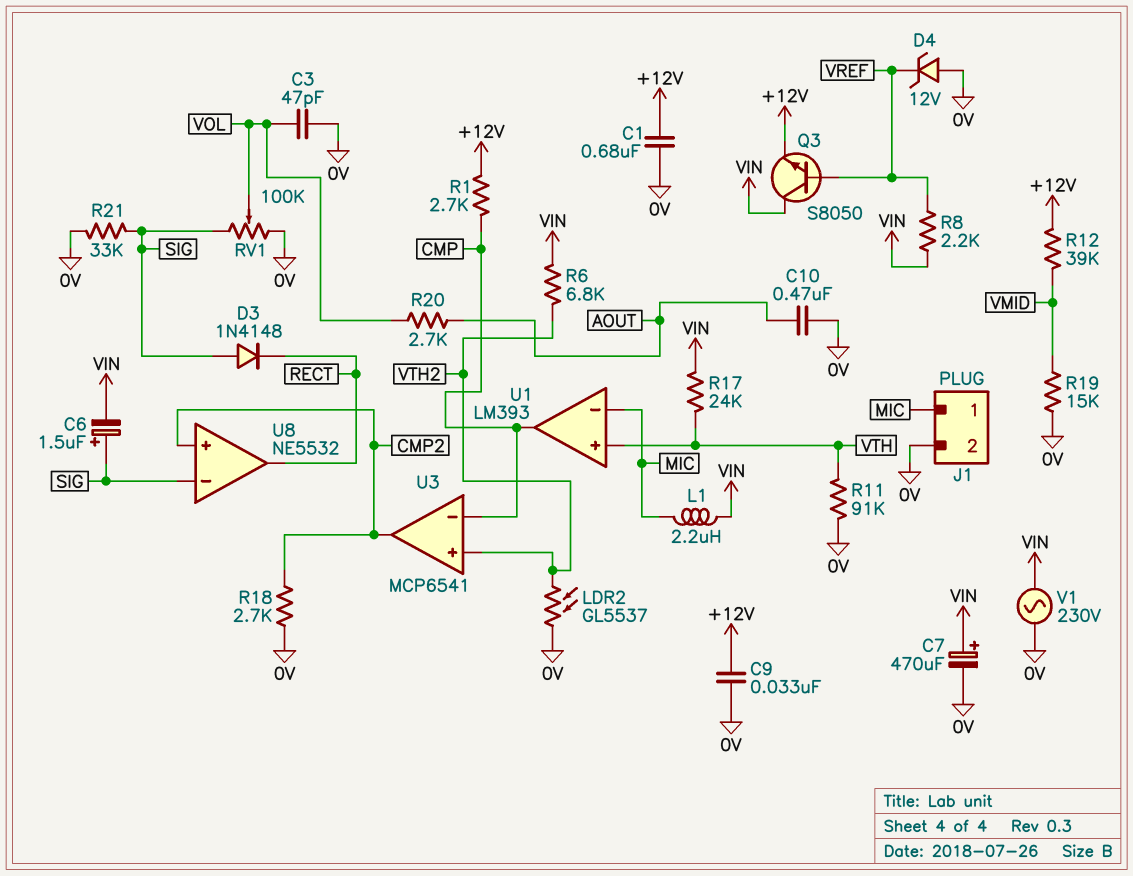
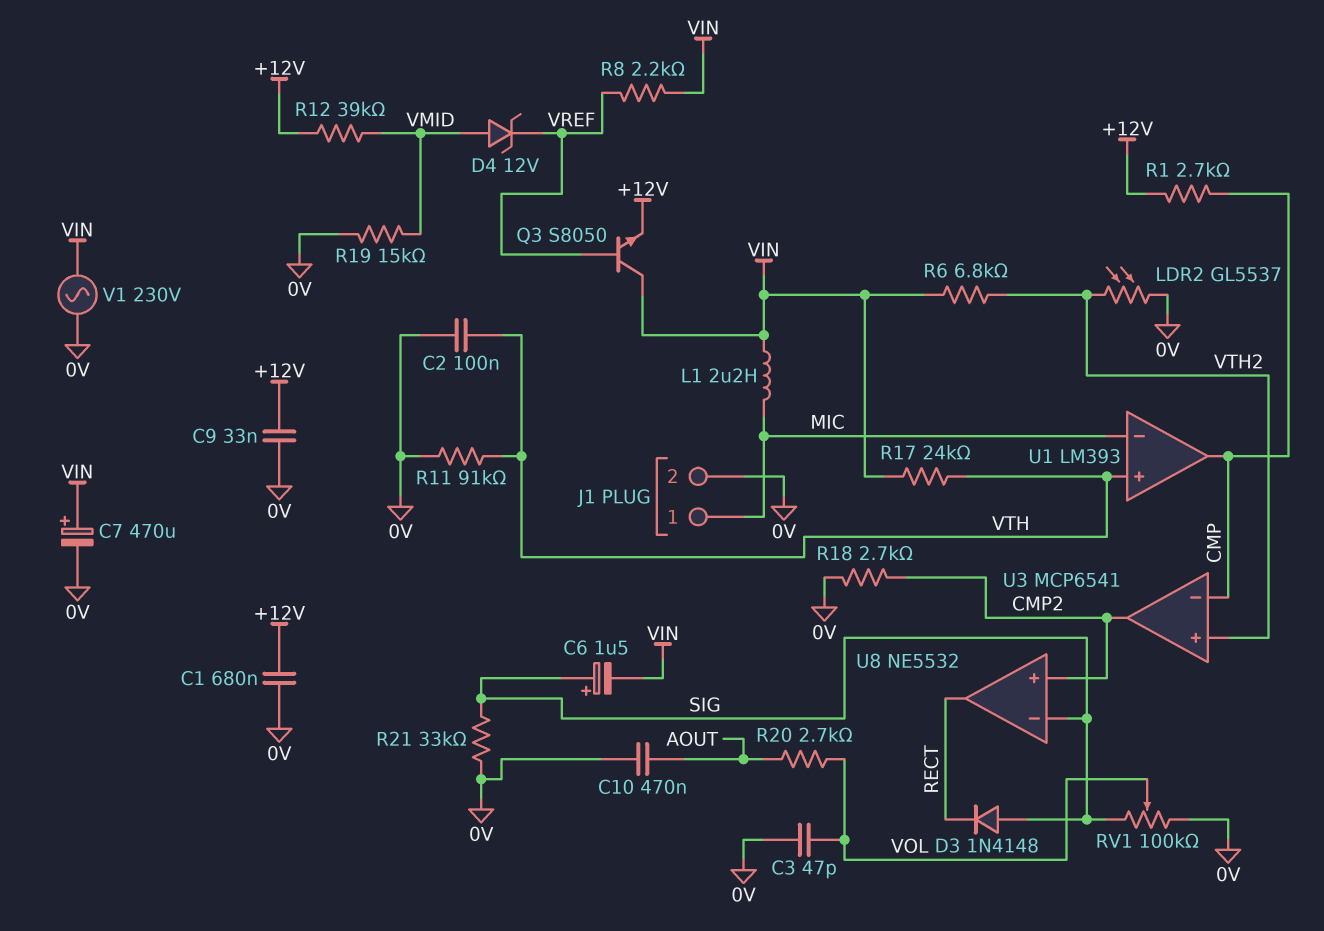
C2: none -> 100nF (0V, VTH)
D4: zener 12V (A 0V, K VREF) -> zener 12V (A VMID, K VREF)

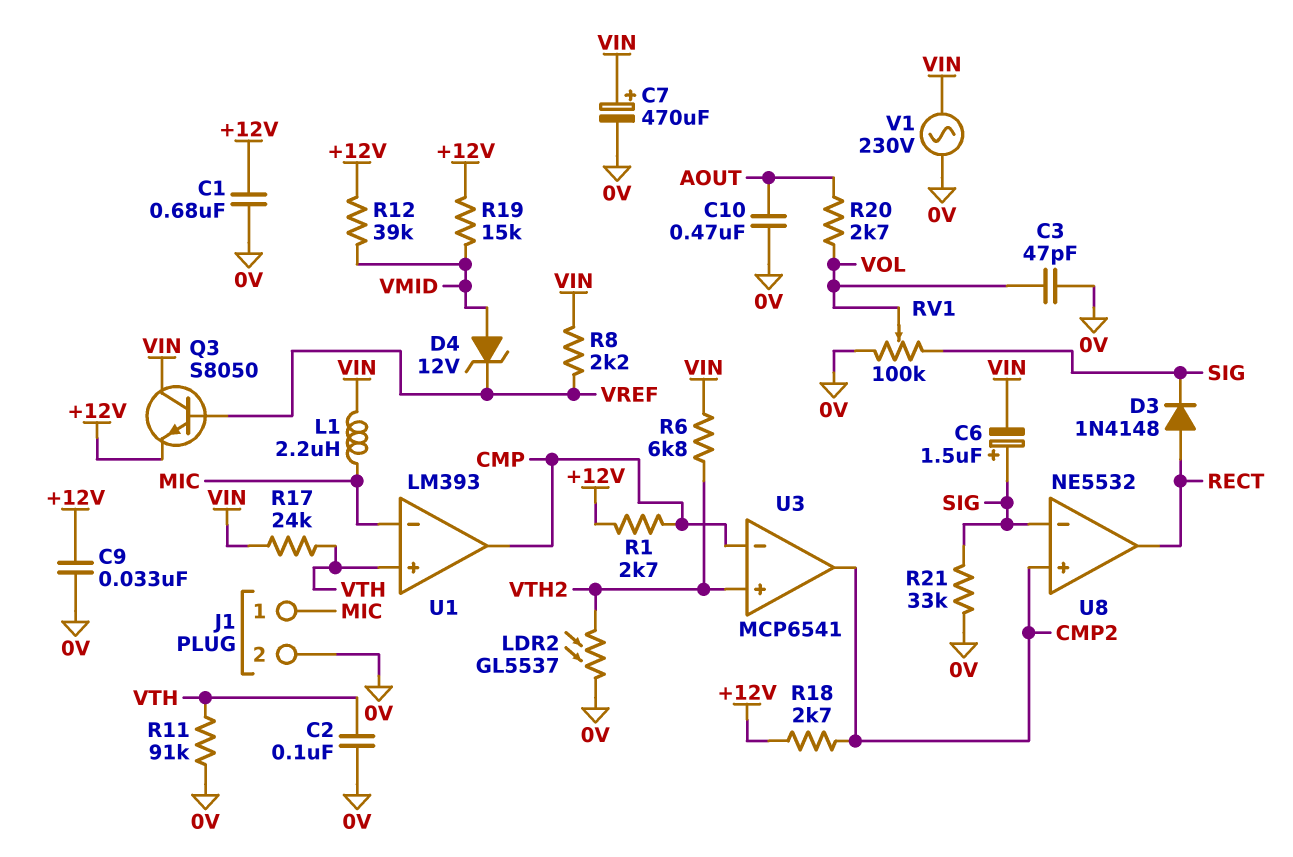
D3: diode 1N4148 (A SIG, K RECT) -> diode 1N4148 (A RECT, K SIG)
R18: 2.7k (0V, CMP2) -> 2.7k (+12V, CMP2)
R19: 15k (0V, VMID) -> 15k (+12V, VMID)

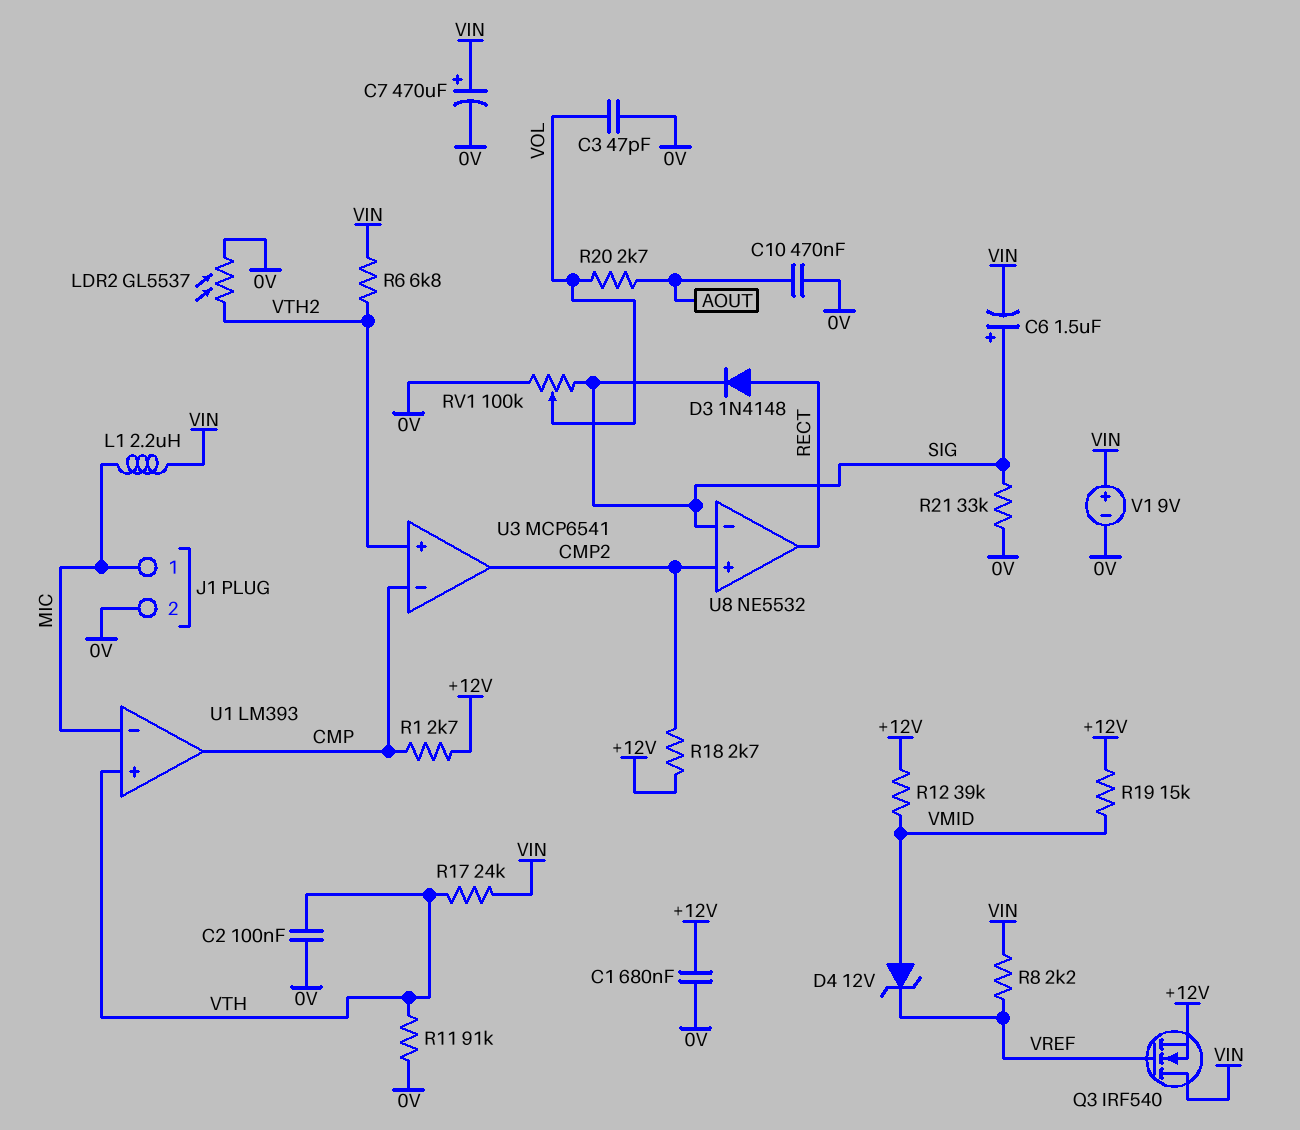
C9: 33nF (+12V, 0V) -> none
Q3: NPN S8050 (B VREF, C VIN, E +12V) -> NMOS IRF540 (G VREF, D VIN, S +12V)
V1: AC 230V (0V, VIN) -> 9V (plus VIN, minus 0V)

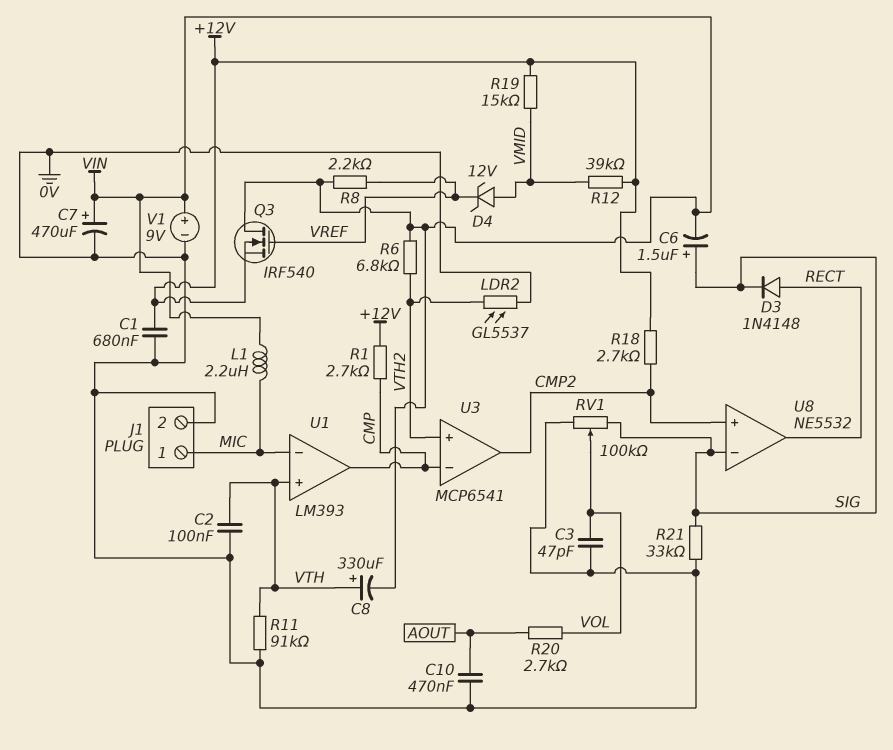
C8: none -> 330uF (plus VTH, minus VIN)
R17: 24k (VIN, VTH) -> none

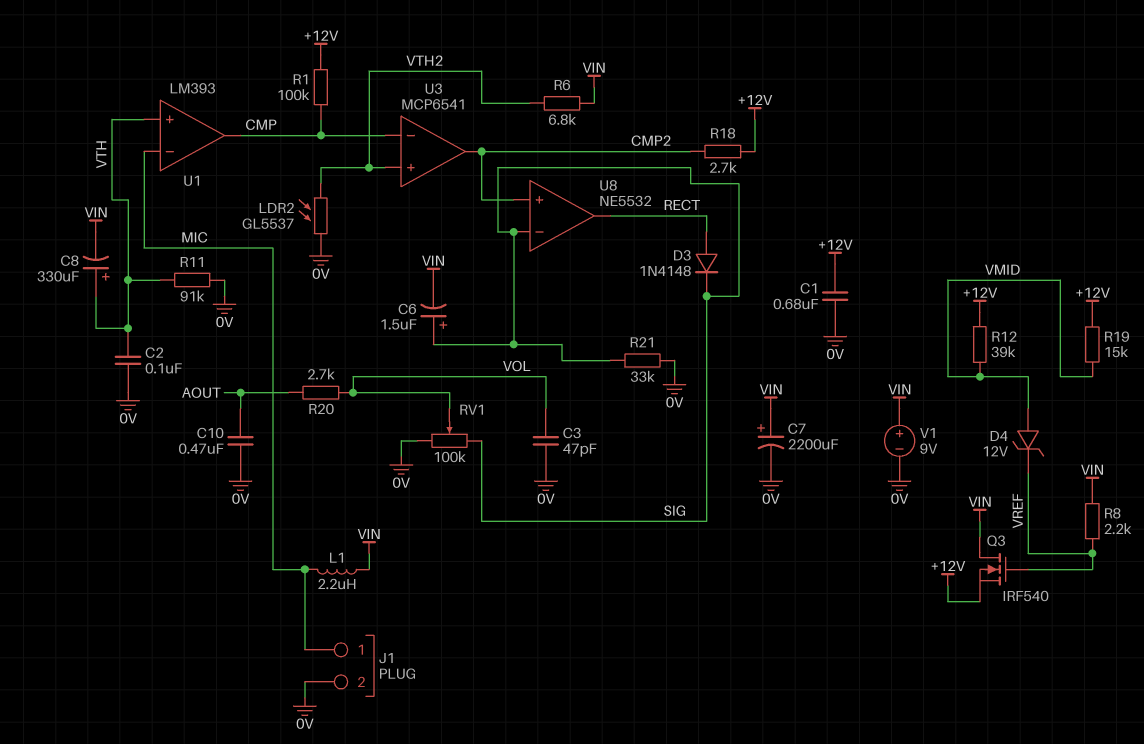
C7: 470uF (plus VIN, minus 0V) -> 2200uF (plus VIN, minus 0V)
R1: 2.7k (+12V, CMP) -> 100k (+12V, CMP)

